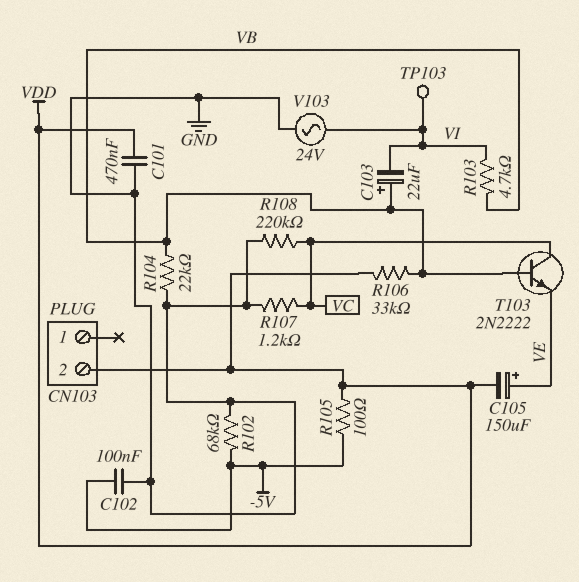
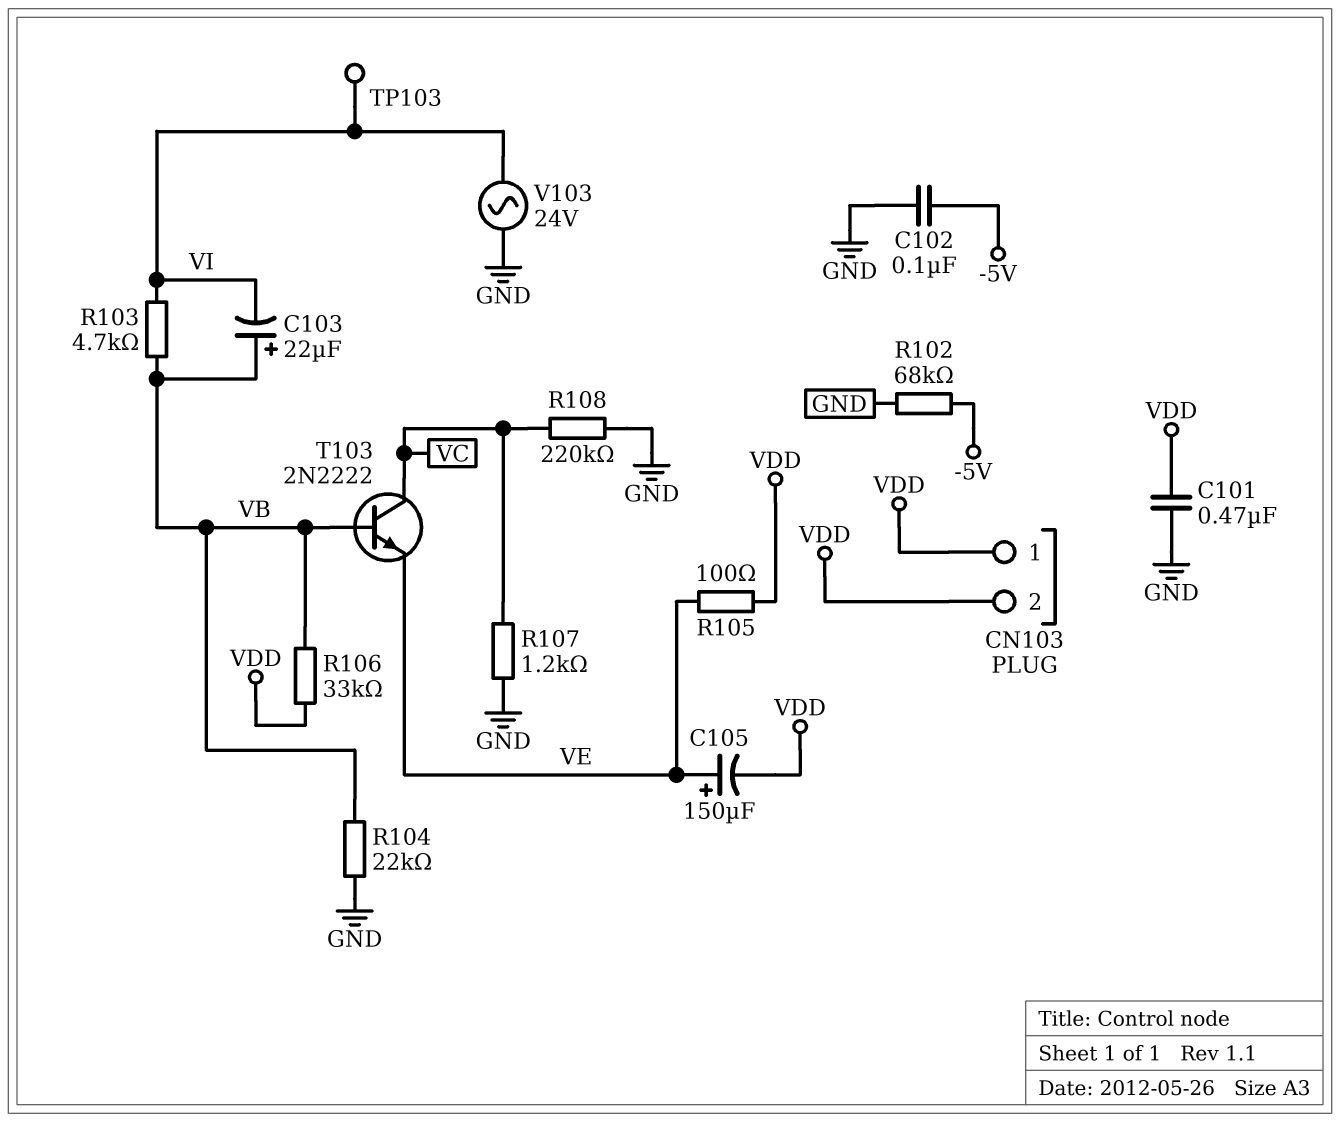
CN103 pin 1: none -> VDD
R105: 100 (-5V, VDD) -> 100 (VDD, VE)

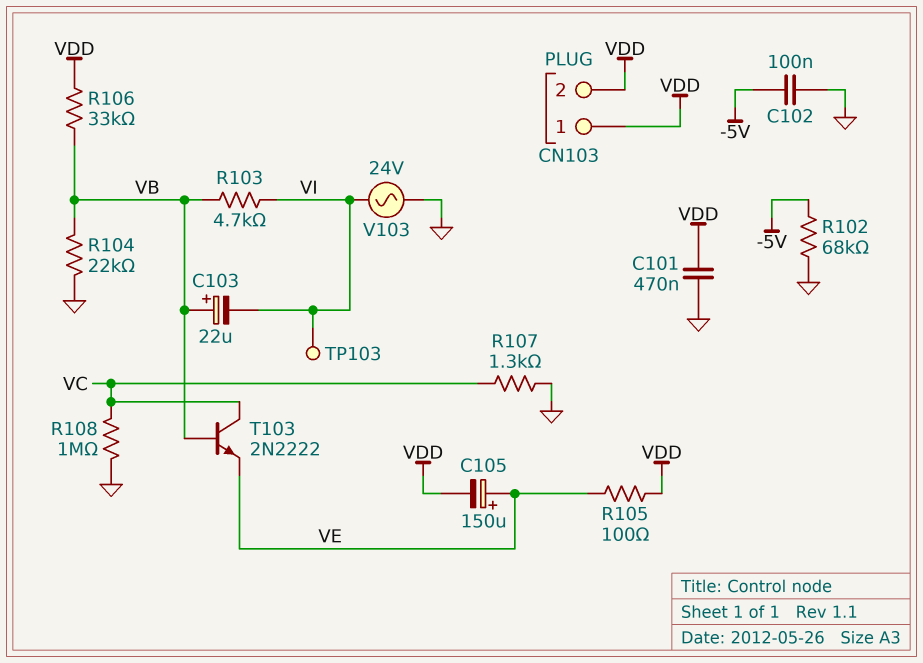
R107: 1.2k (GND, VC) -> 1.3k (GND, VC)
R108: 220k (GND, VC) -> 1M (GND, VC)

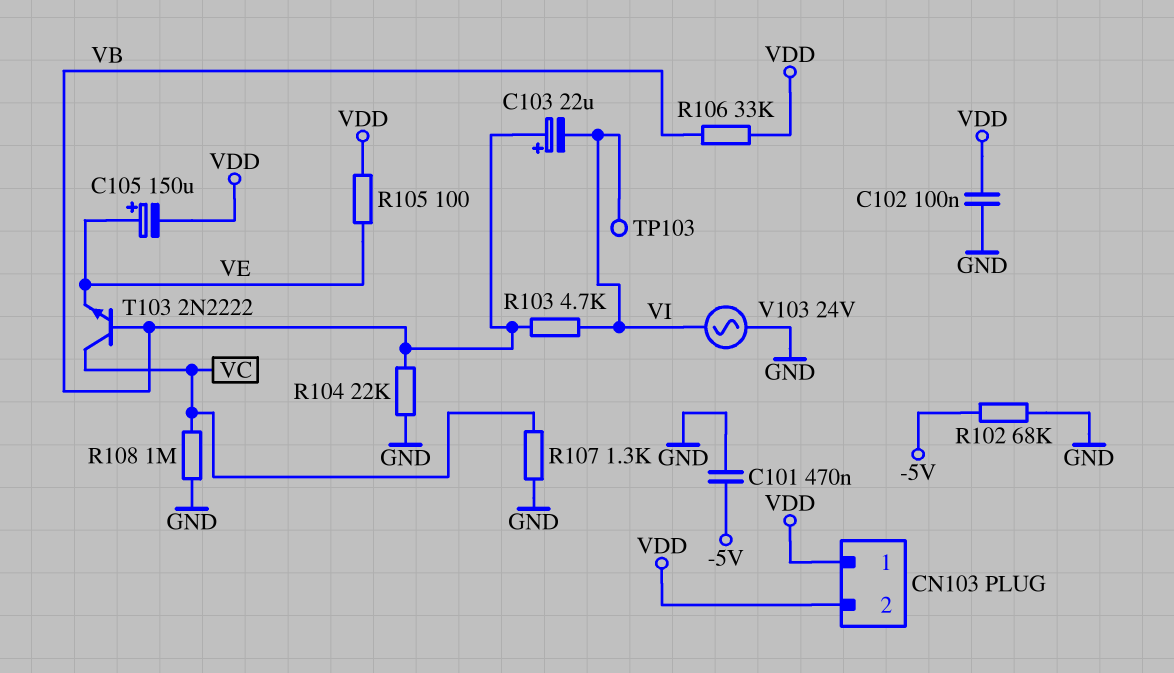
C101: 470nF (GND, VDD) -> 470nF (-5V, GND)
C102: 100nF (-5V, GND) -> 100nF (GND, VDD)

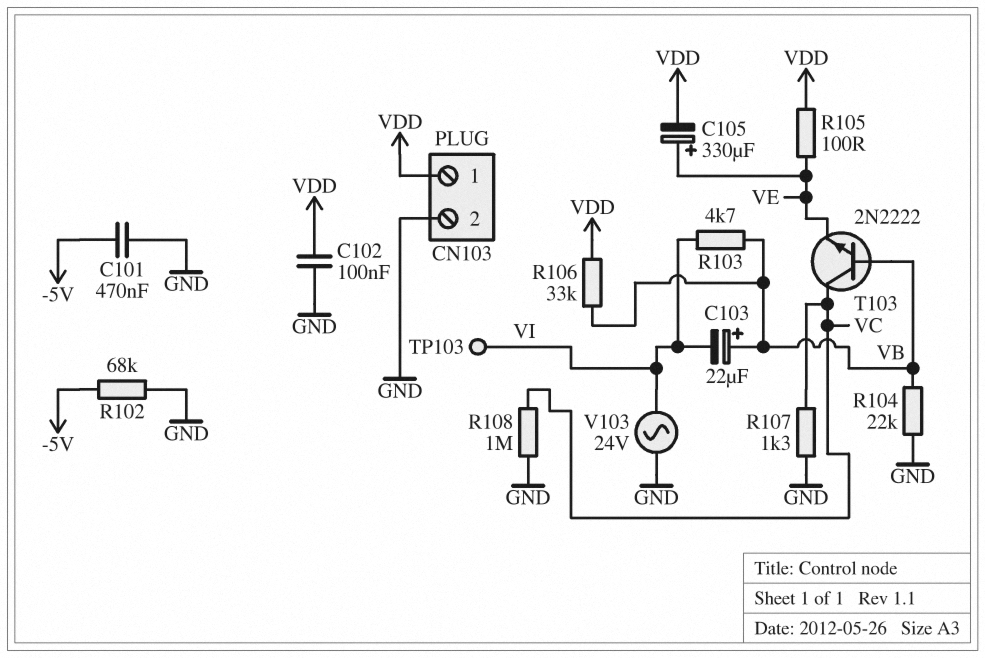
C105: 150uF (plus VE, minus VDD) -> 330uF (plus VE, minus VDD)
CN103 pin 2: VDD -> GND

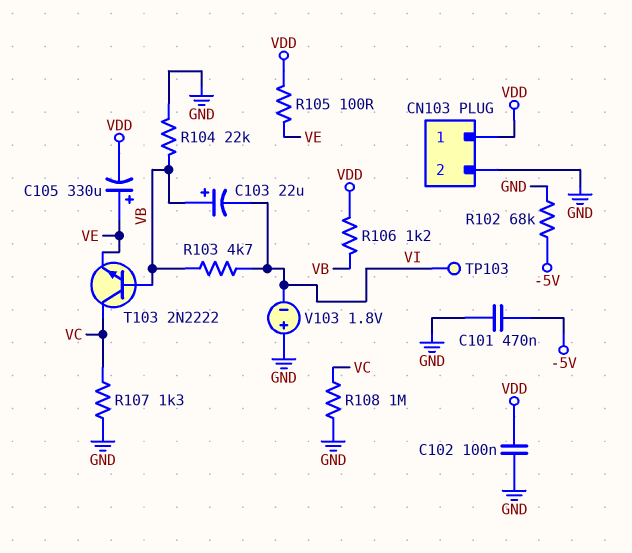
R106: 33k (VB, VDD) -> 1.2k (VB, VDD)
V103: AC 24V (GND, VI) -> 1.8V (plus GND, minus VI)

